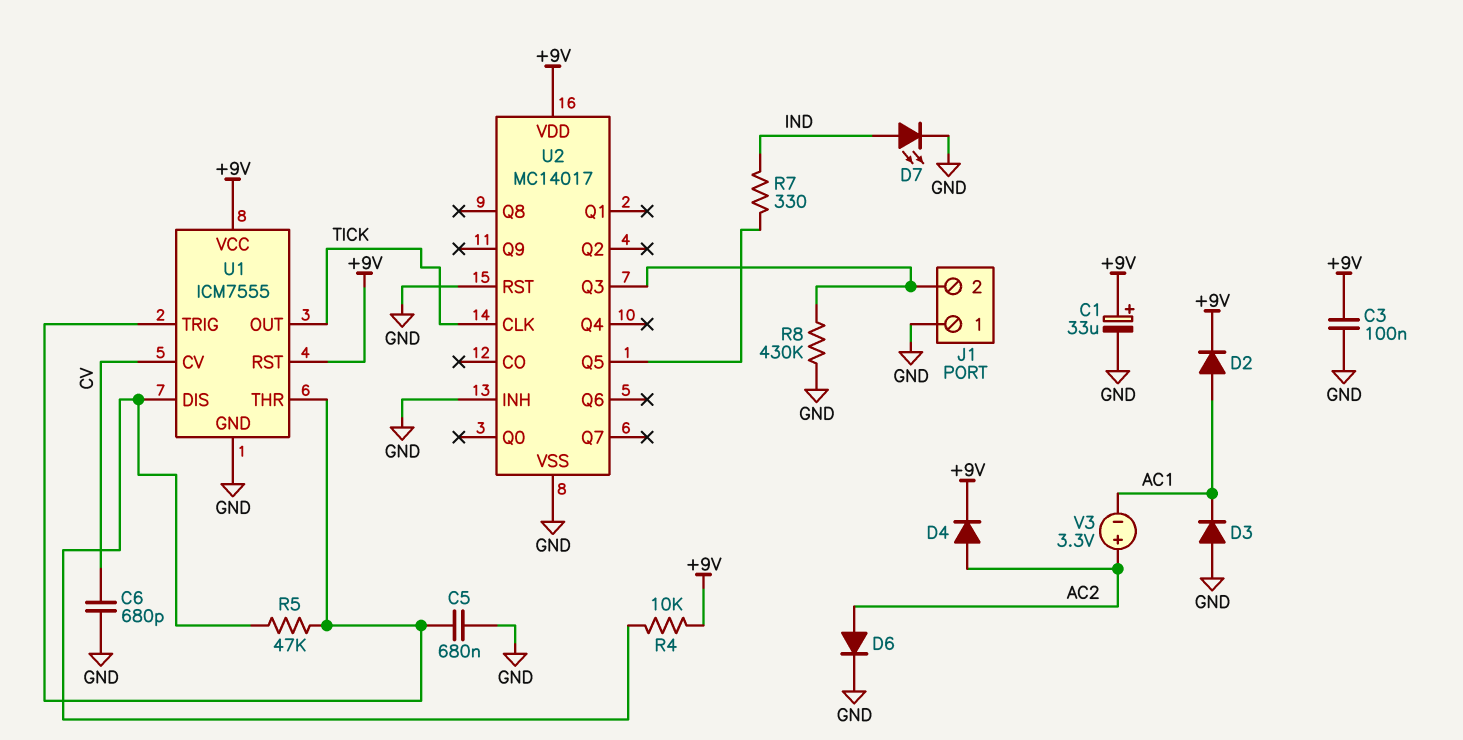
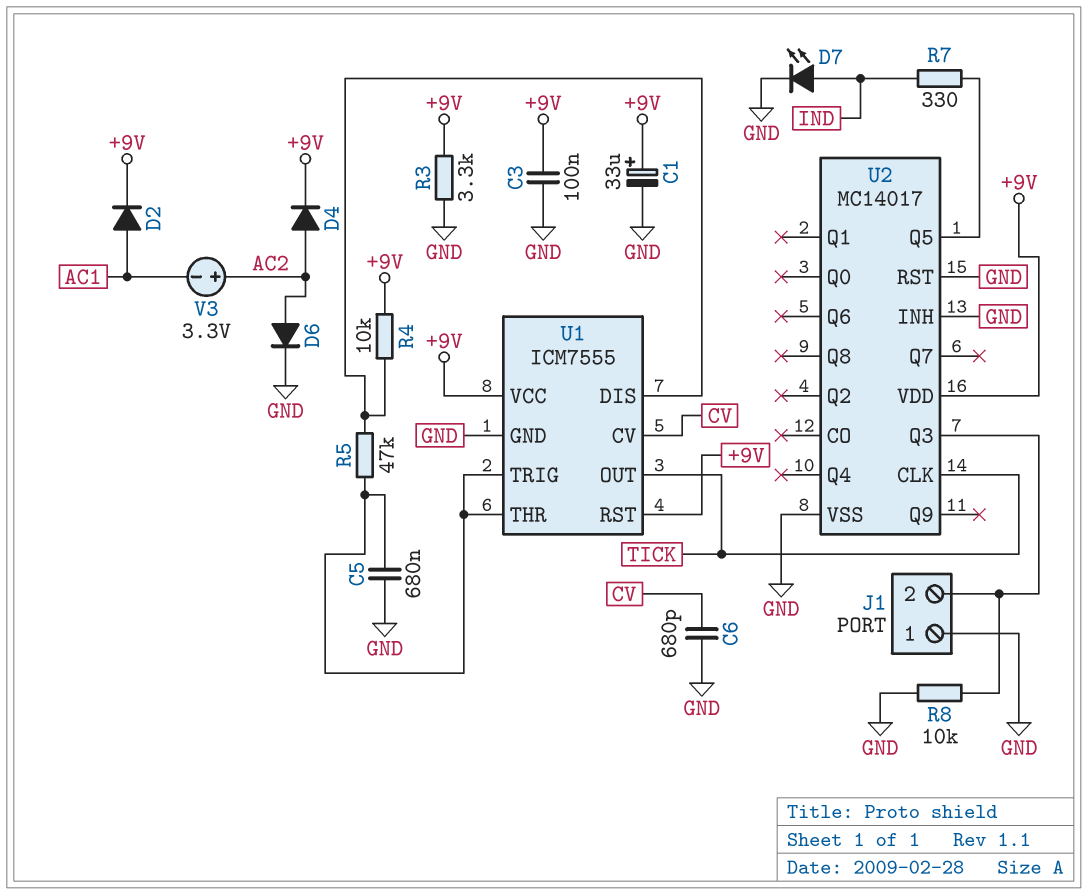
D3: diode (A GND, K AC1) -> none
R3: none -> 3.3k (+9V, GND)
R8: 430k (GND, J1/2) -> 10k (GND, J1/2)

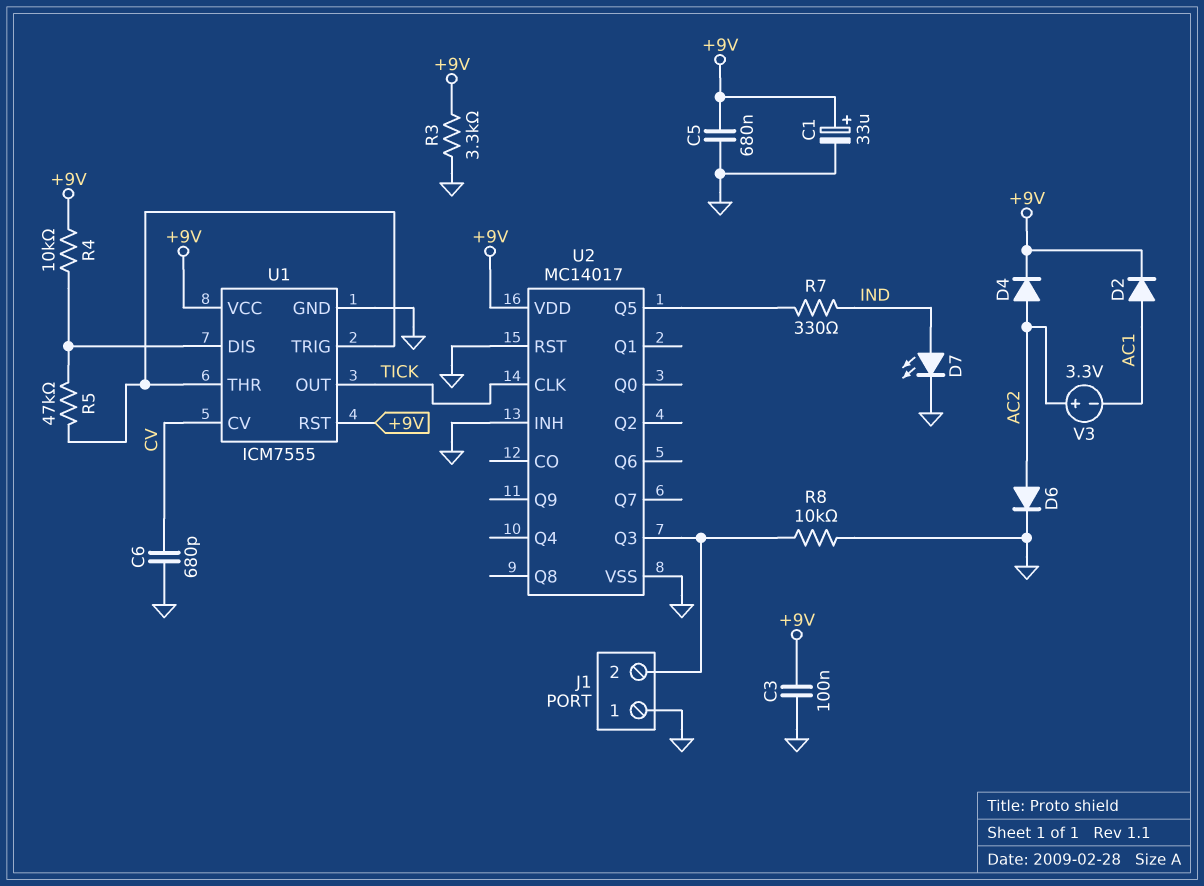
C5: 680nF (GND, U1/THR) -> 680nF (+9V, GND)

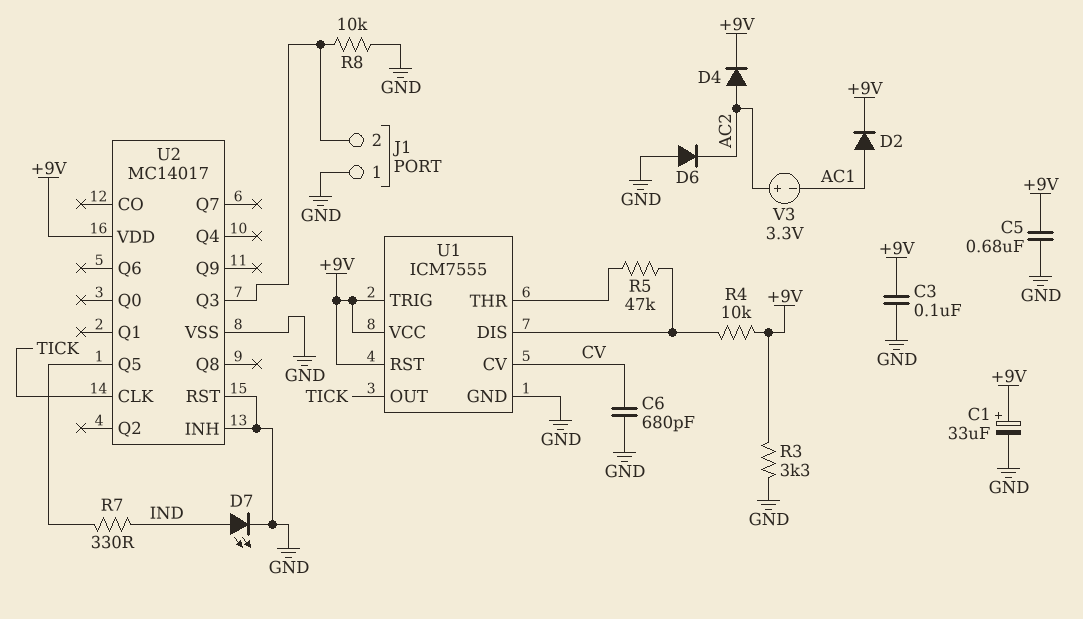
D6: diode (A AC2, K GND) -> diode (A GND, K AC2)
U1 pin TRIG: U1/THR -> +9V

